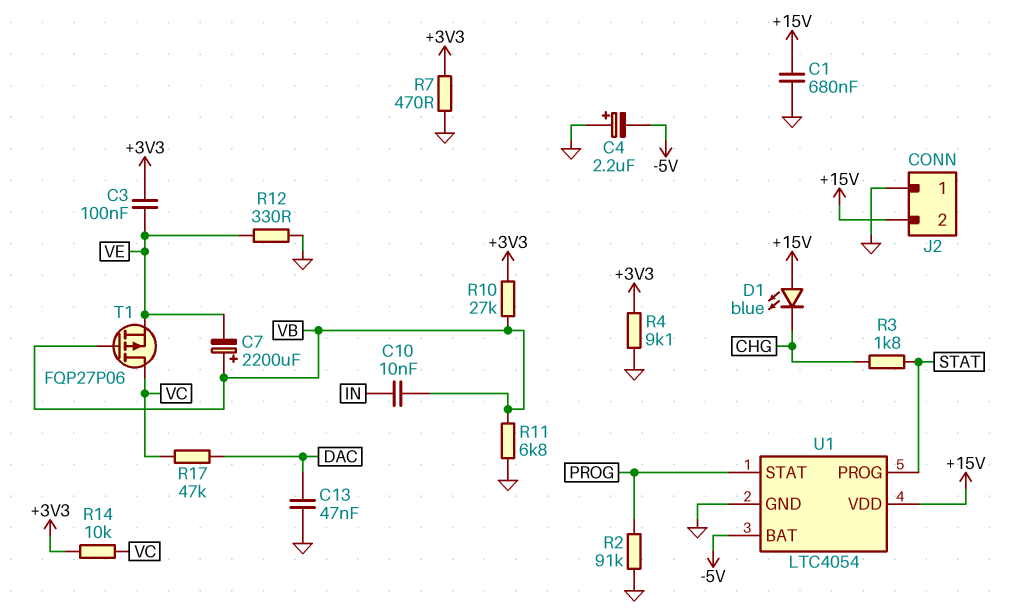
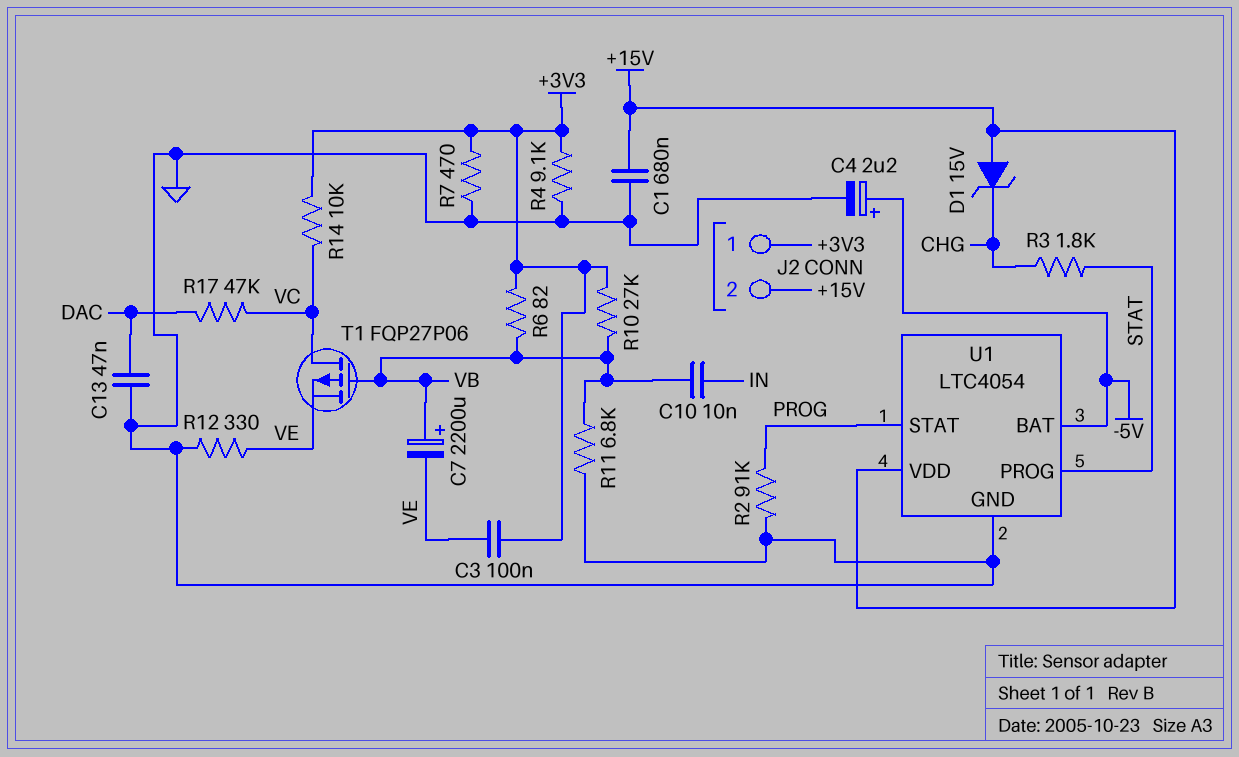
C4: 2.2uF (plus GND, minus -5V) -> 2.2uF (plus -5V, minus GND)
D1: LED blue (A +15V, K CHG) -> zener 15V (A +15V, K CHG)
J2 pin 1: GND -> +3V3
R6: none -> 82 (+3V3, VB)

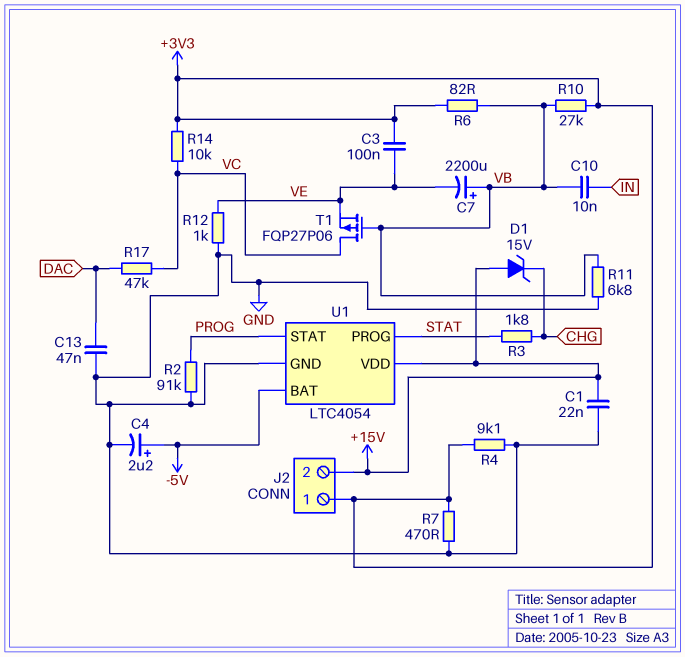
C1: 680nF (+15V, GND) -> 22nF (+15V, GND)
R12: 330 (GND, VE) -> 1k (GND, VE)

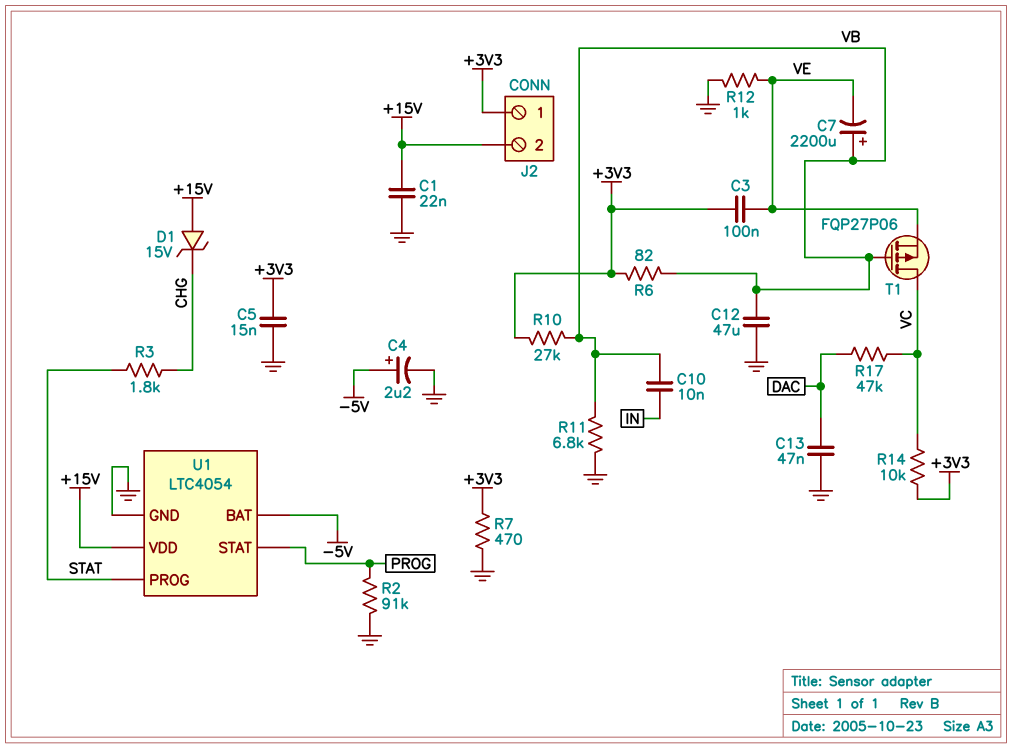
C5: none -> 15nF (+3V3, GND)
C12: none -> 47uF (GND, VB)
R4: 9.1k (+3V3, GND) -> none

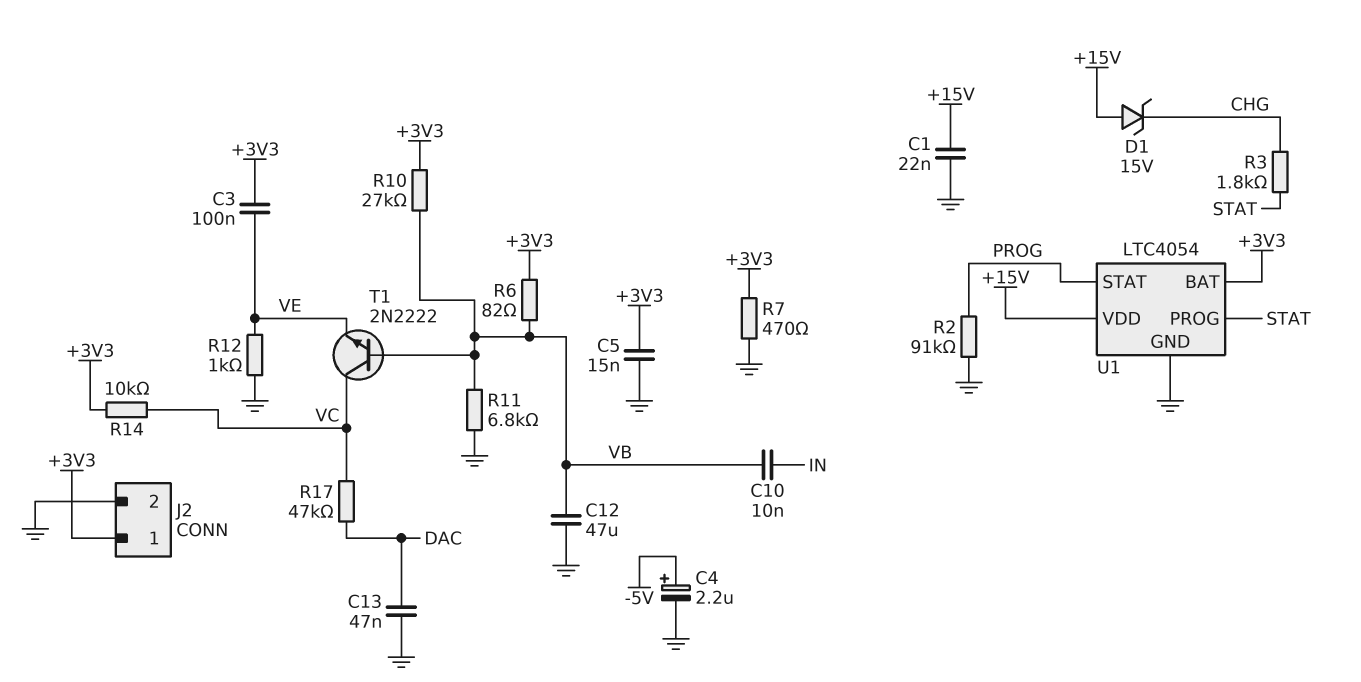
C7: 2200uF (plus VB, minus VE) -> none
J2 pin 2: +15V -> GND
T1: PMOS FQP27P06 (G VB, D VC, S VE) -> NPN 2N2222 (B VB, C VC, E VE)
U1 pin BAT: -5V -> +3V3

